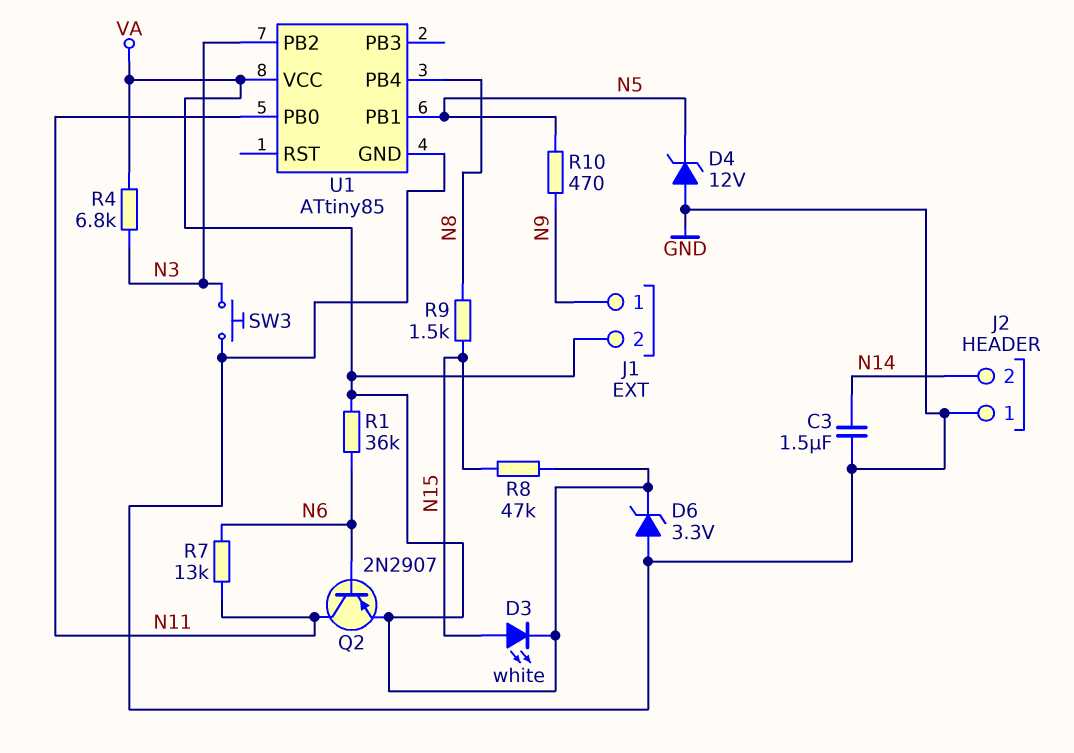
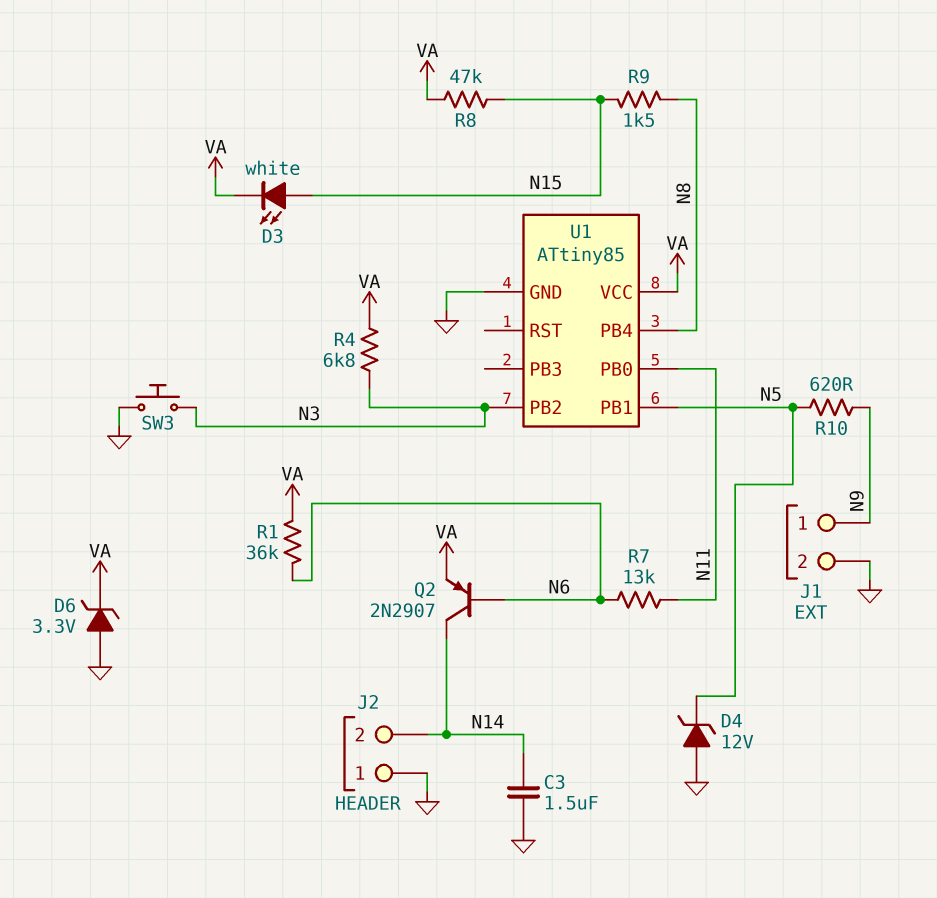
J1 pin 2: VA -> GND
Q2: PNP 2N2907 (B N6, C N11, E VA) -> PNP 2N2907 (B N6, C N14, E VA)
R10: 470 (N5, N9) -> 620 (N5, N9)

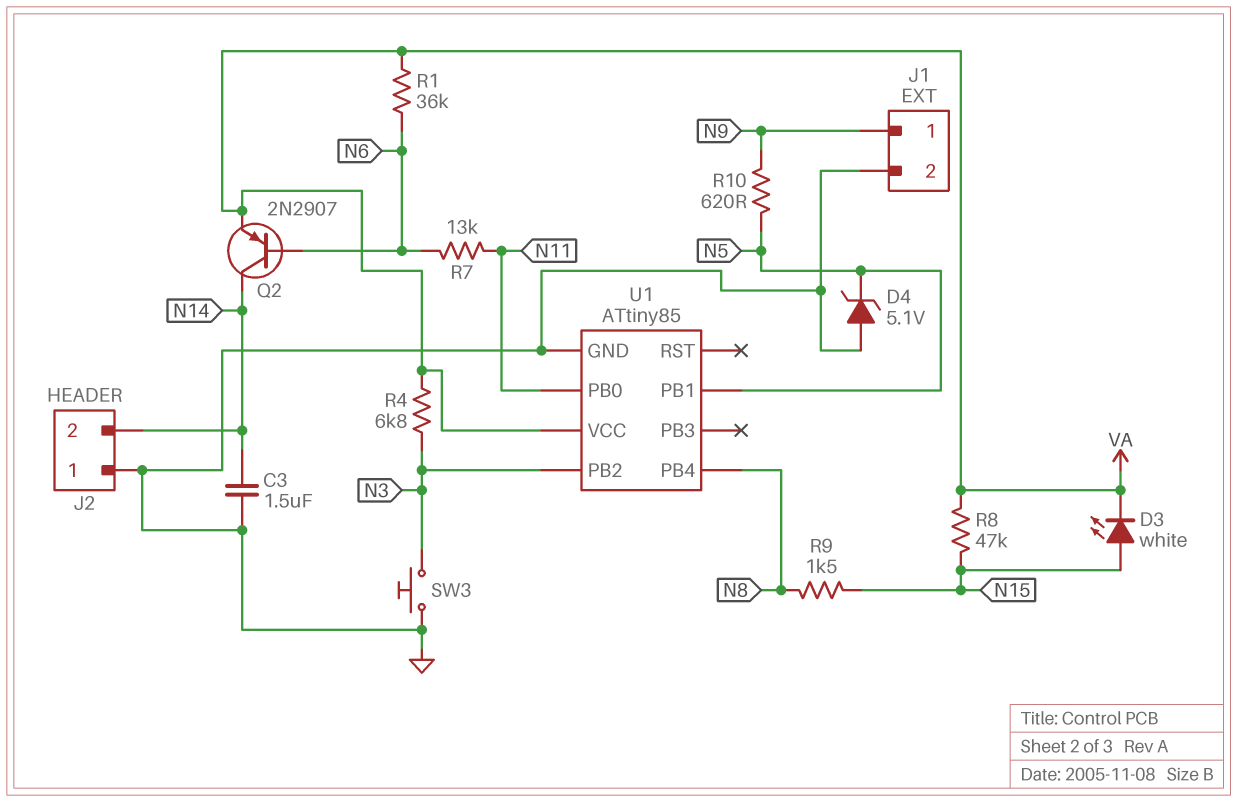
D4: zener 12V (A GND, K N5) -> zener 5.1V (A GND, K N5)
D6: zener 3.3V (A GND, K VA) -> none

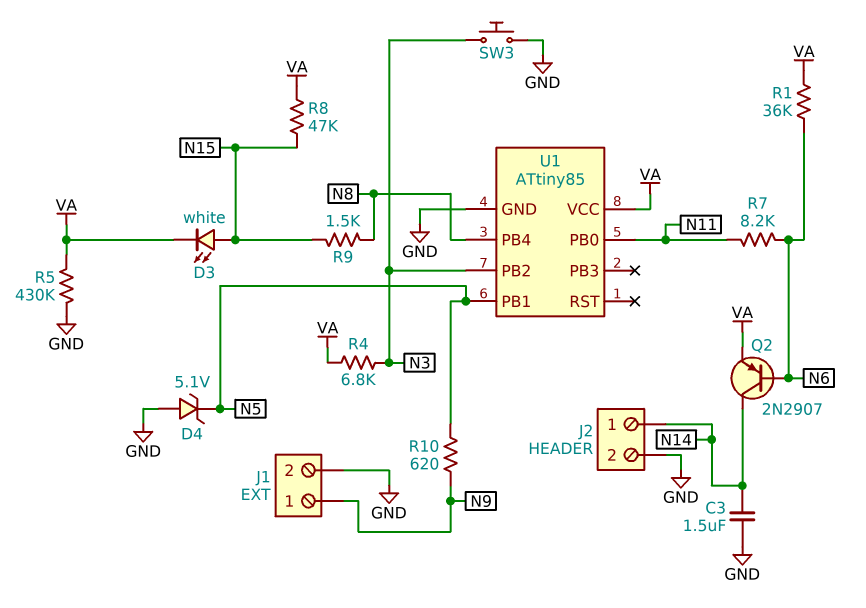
J2 pin 1: GND -> N14
J2 pin 2: N14 -> GND
R5: none -> 430k (GND, VA)
R7: 13k (N6, N11) -> 8.2k (N6, N11)

